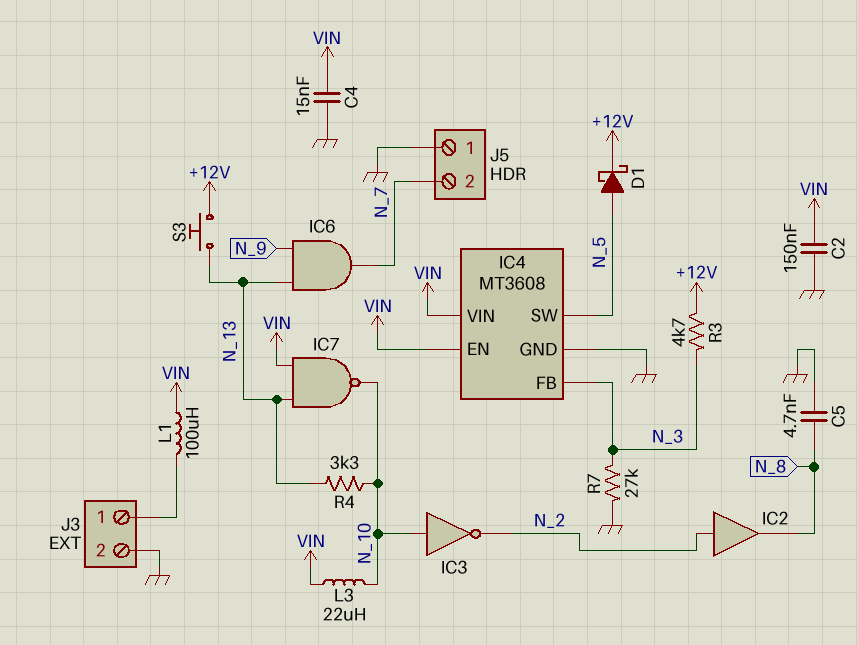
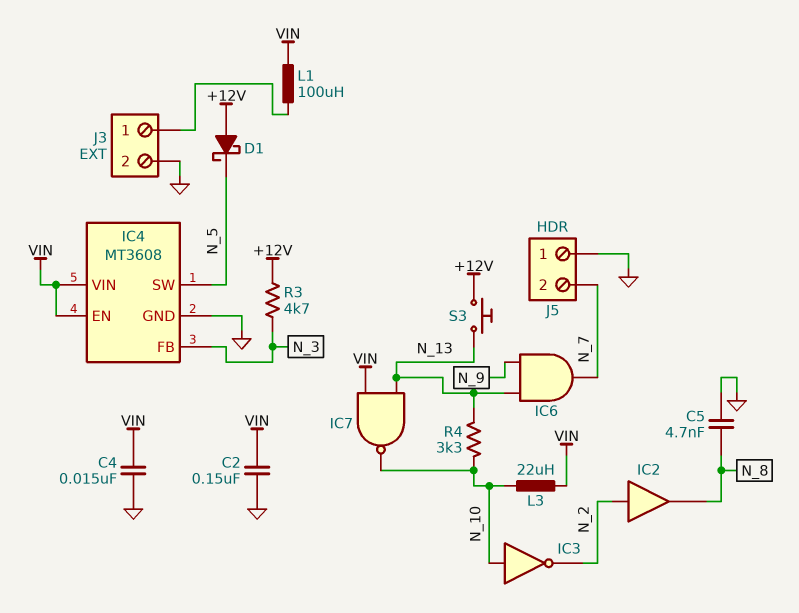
D1: schottky (A N_5, K +12V) -> schottky (A +12V, K N_5)
R7: 27k (GND, N_3) -> none

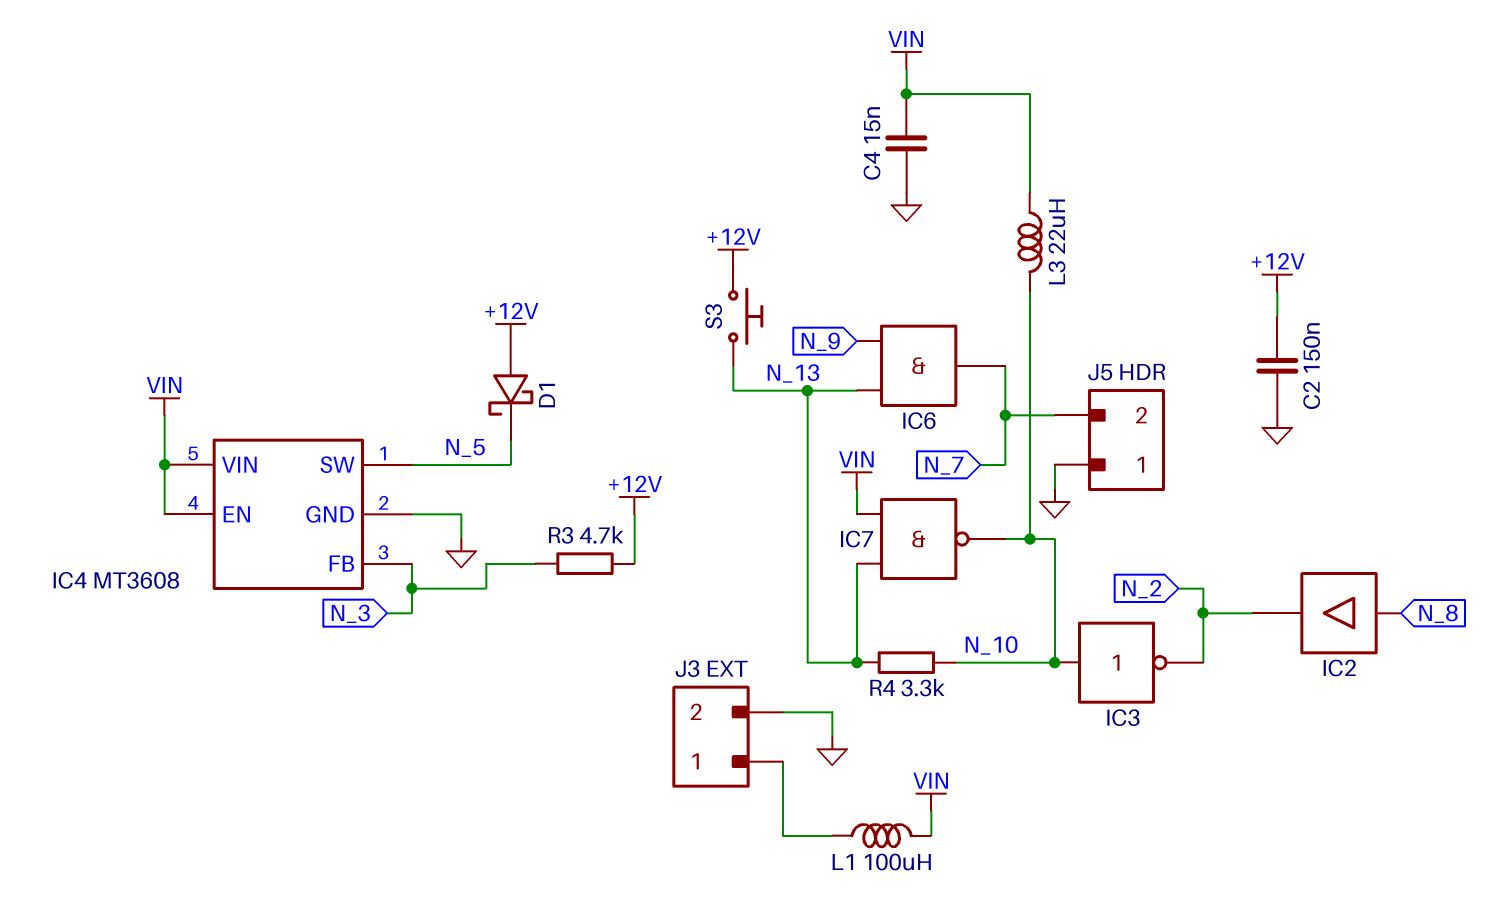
C2: 150nF (GND, VIN) -> 150nF (+12V, GND)
C5: 4.7nF (GND, N_8) -> none
IC2: buffer (in N_2, out N_8) -> buffer (in N_8, out N_2)

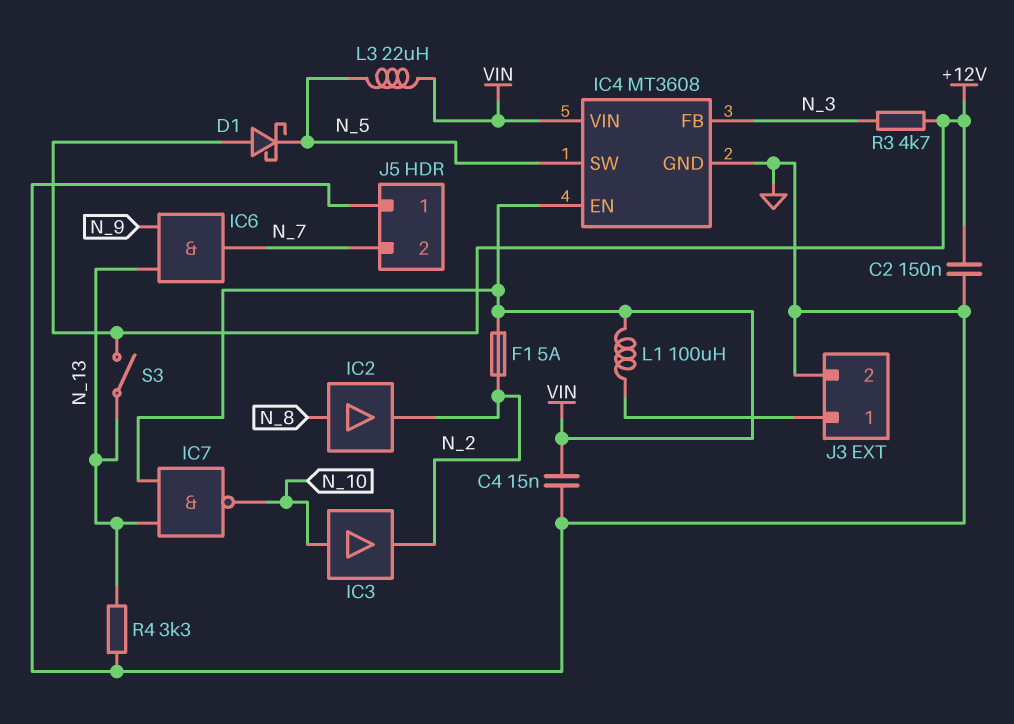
F1: none -> 5A (N_2, VIN)
IC3: NOT (in N_10, out N_2) -> buffer (in N_10, out N_2)
L3: 22uH (N_10, VIN) -> 22uH (N_5, VIN)
R4: 3.3k (N_10, N_13) -> 3.3k (GND, N_13)
S3: button (+12V, N_13) -> switch (+12V, N_13)

